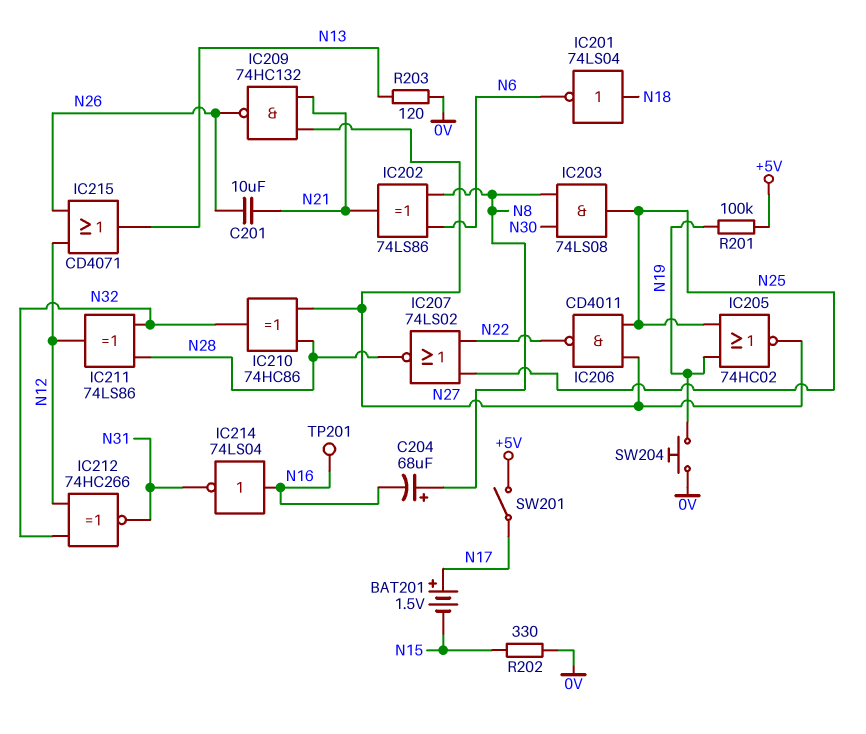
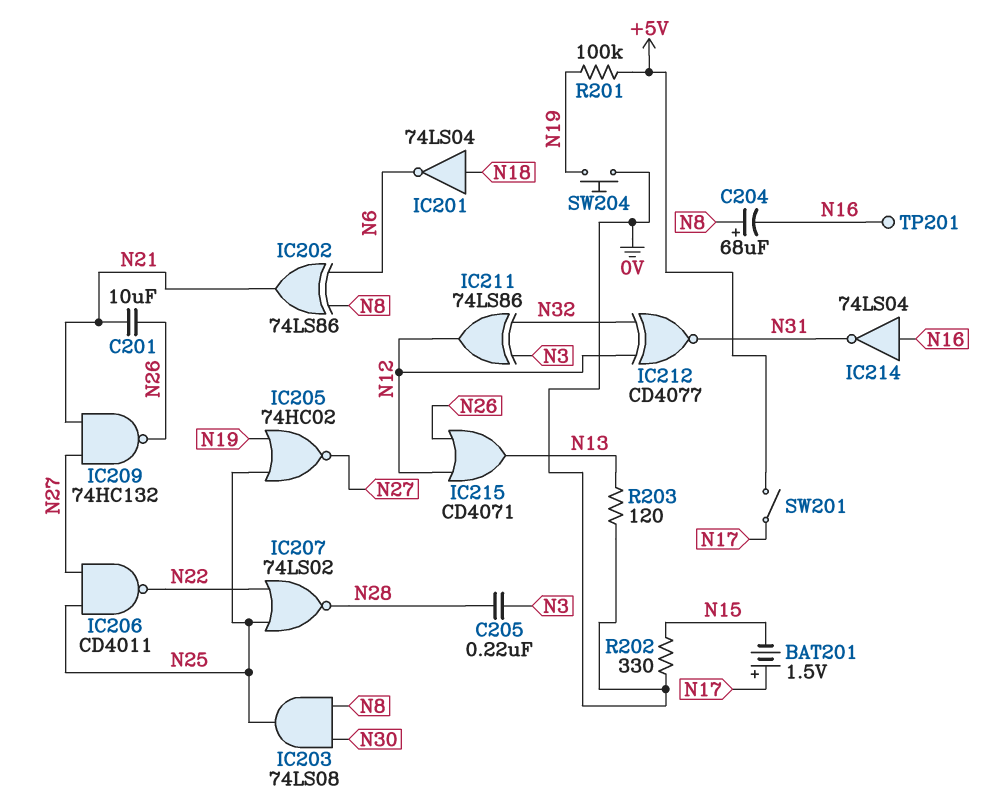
C205: none -> 220nF (N3, N28)
IC210: XOR 74HC86 (in N27, in N28, out N32) -> none
IC211: XOR 74LS86 (in N28, in N32, out N12) -> XOR 74LS86 (in N3, in N32, out N12)
IC212: XNOR 74HC266 (in N12, in N32, out N31) -> XNOR CD4077 (in N12, in N32, out N31)

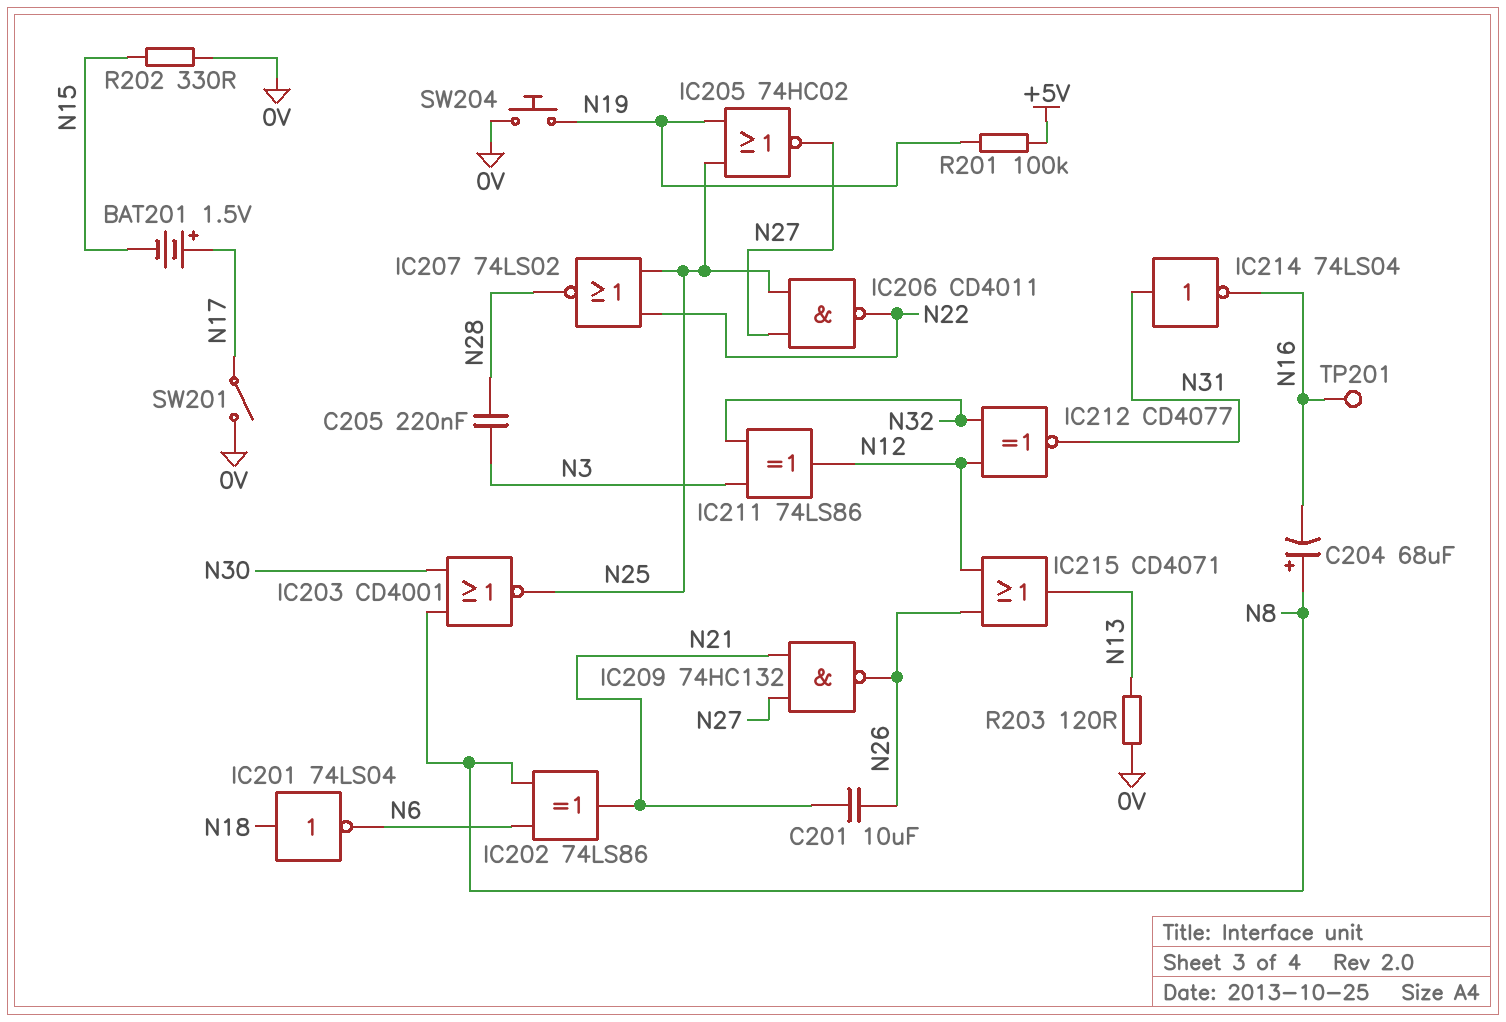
IC203: AND 74LS08 (in N8, in N30, out N25) -> NOR CD4001 (in N8, in N30, out N25)
IC214: NOT 74LS04 (in N16, out N31) -> NOT 74LS04 (in N31, out N16)
SW201: switch (+5V, N17) -> switch (0V, N17)

